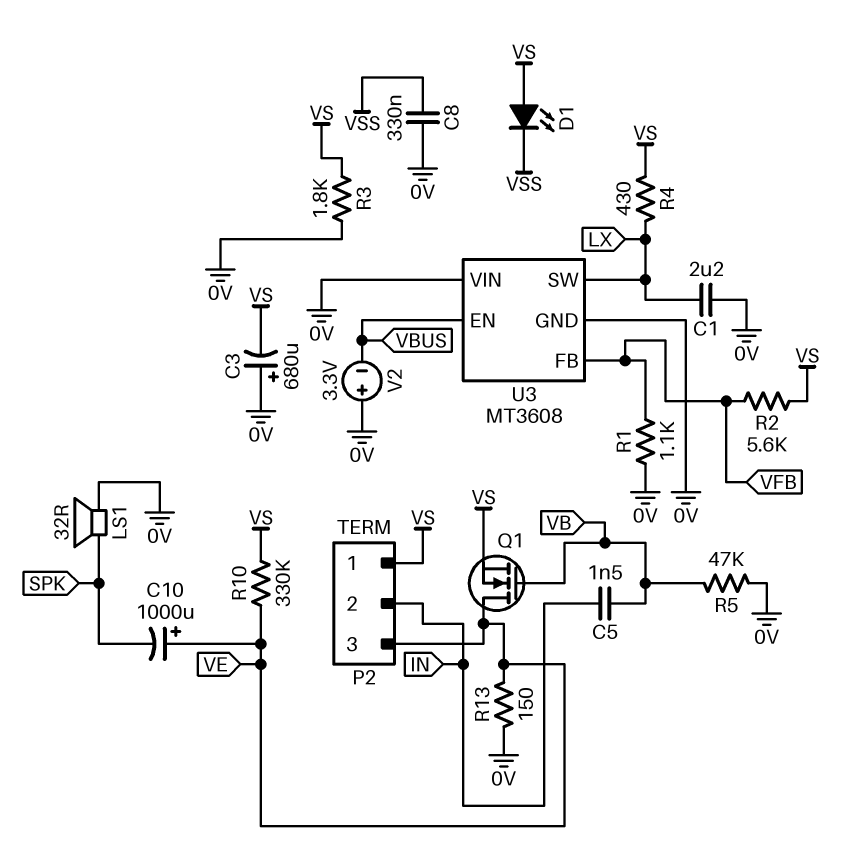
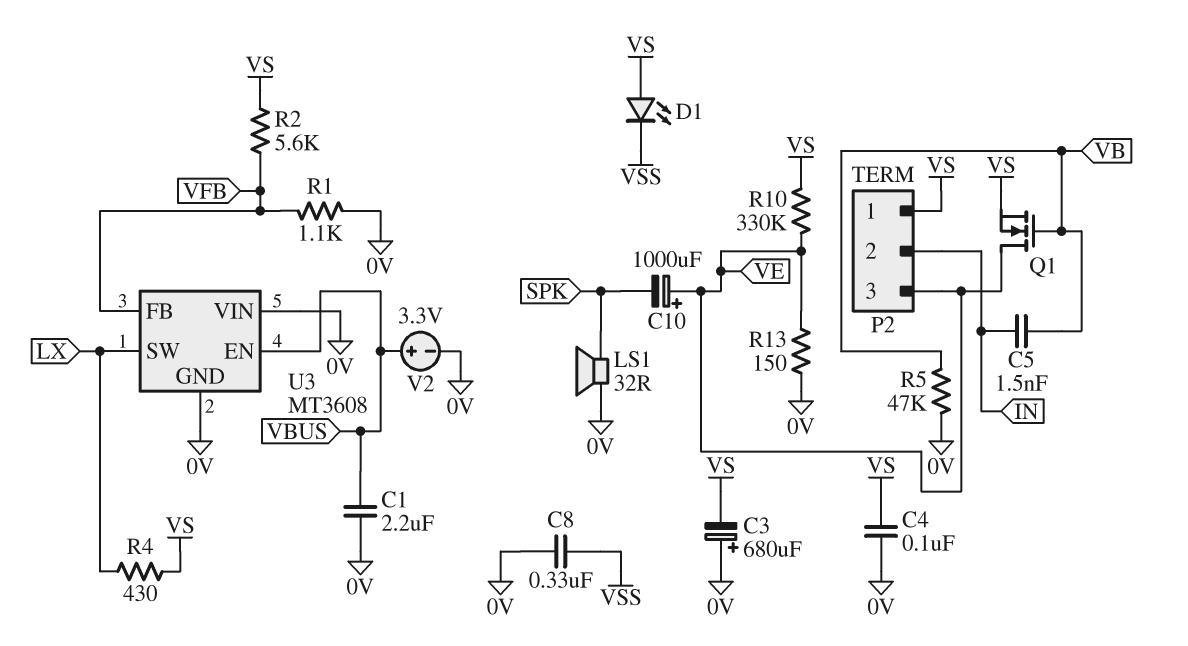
C1: 2.2uF (0V, LX) -> 2.2uF (0V, VBUS)
C4: none -> 100nF (0V, VS)
R3: 1.8k (0V, VS) -> none
V2: 3.3V (plus 0V, minus VBUS) -> 3.3V (plus VBUS, minus 0V)

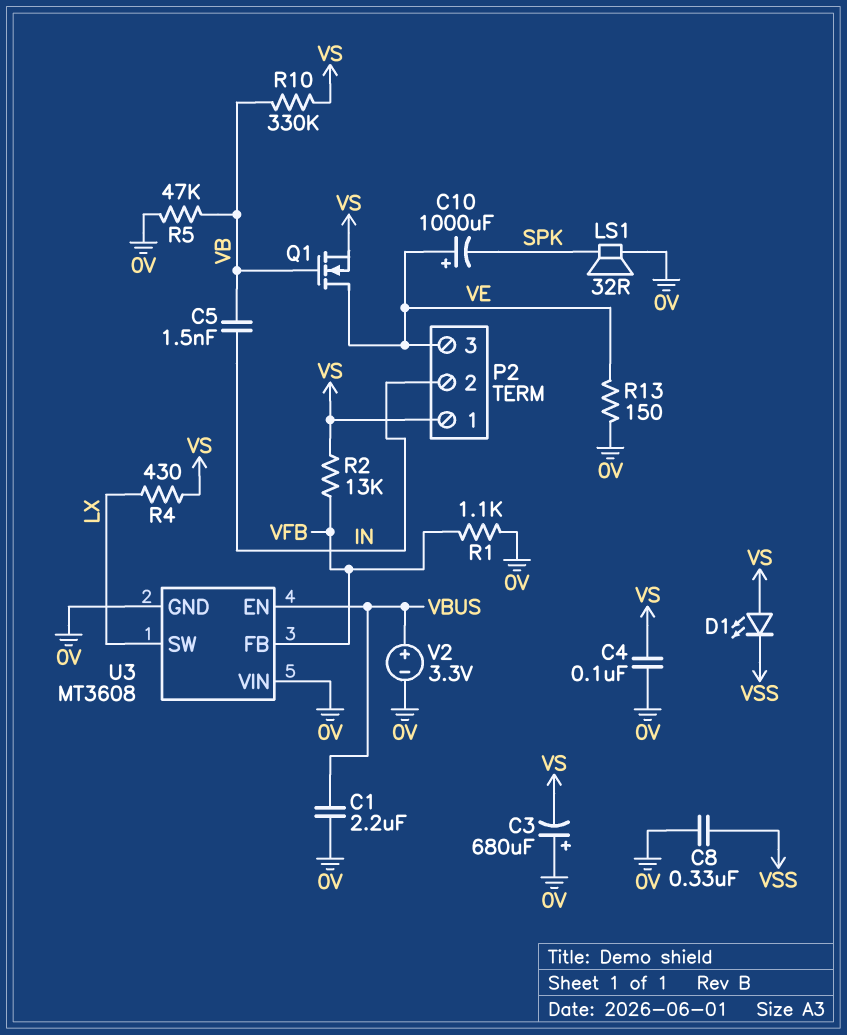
R2: 5.6k (VFB, VS) -> 13k (VFB, VS)
R10: 330k (VE, VS) -> 330k (VB, VS)

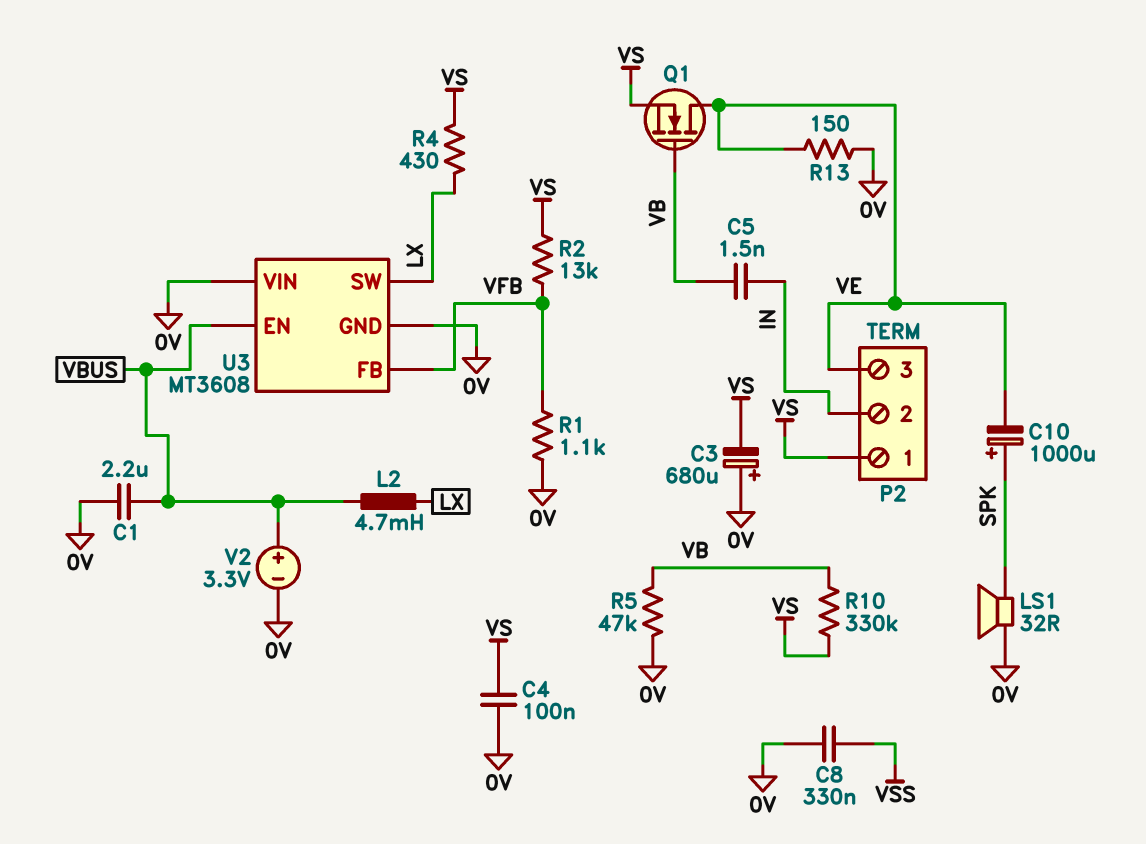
C10: 1000uF (plus VE, minus SPK) -> 1000uF (plus SPK, minus VE)
D1: LED (A VS, K VSS) -> none
L2: none -> 4.7mH (LX, VBUS)

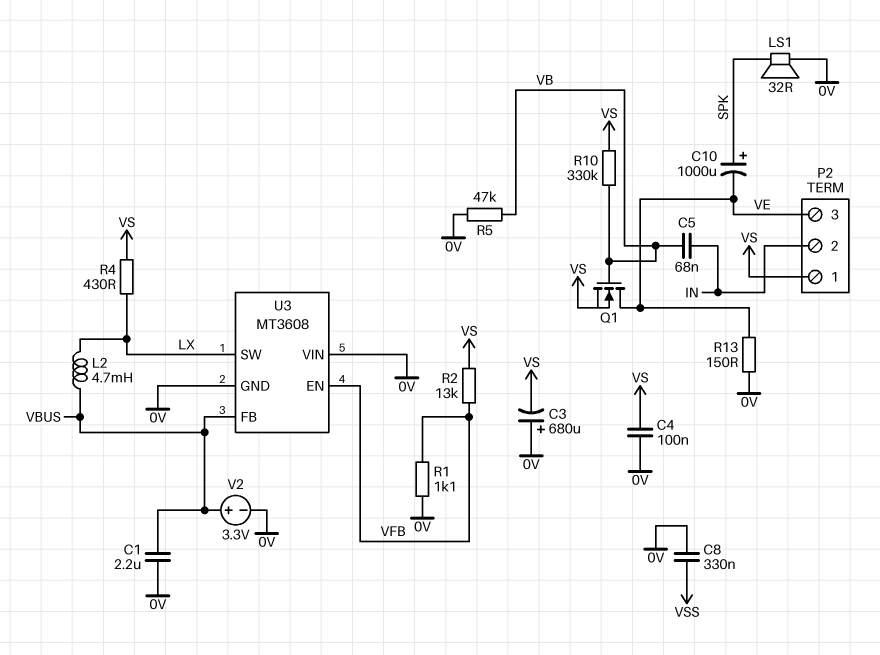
C5: 1.5nF (IN, VB) -> 68nF (IN, VB)
U3 pin EN: VBUS -> VFB
U3 pin FB: VFB -> VBUS

